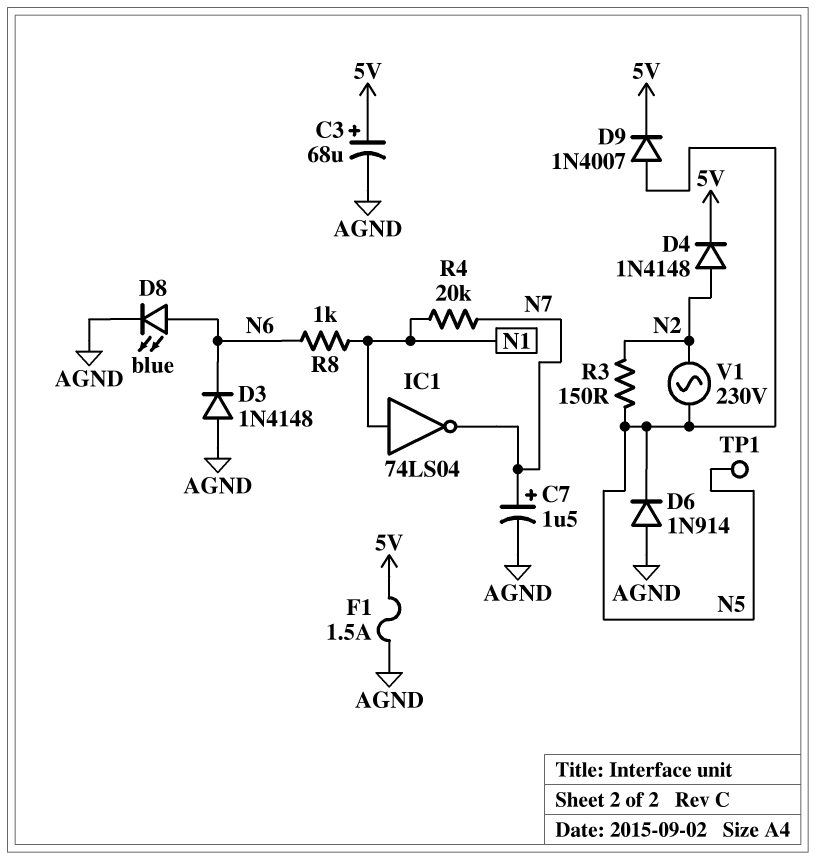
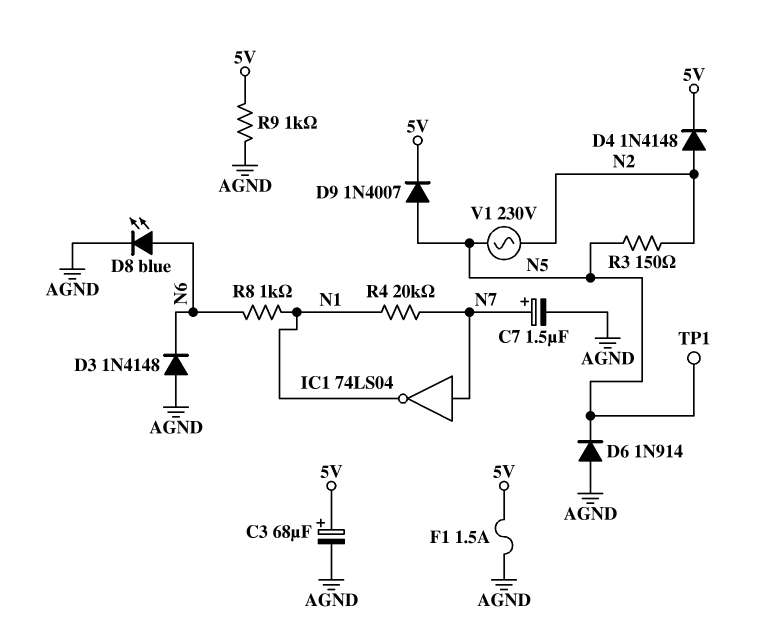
IC1: NOT 74LS04 (in N1, out N7) -> NOT 74LS04 (in N7, out N1)
R9: none -> 1k (5V, AGND)

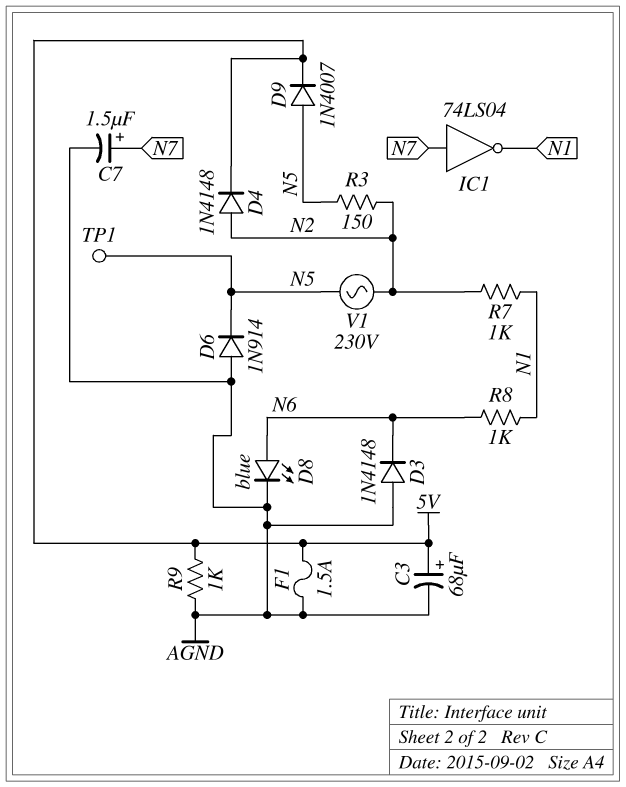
R4: 20k (N1, N7) -> none
R7: none -> 1k (N1, N2)

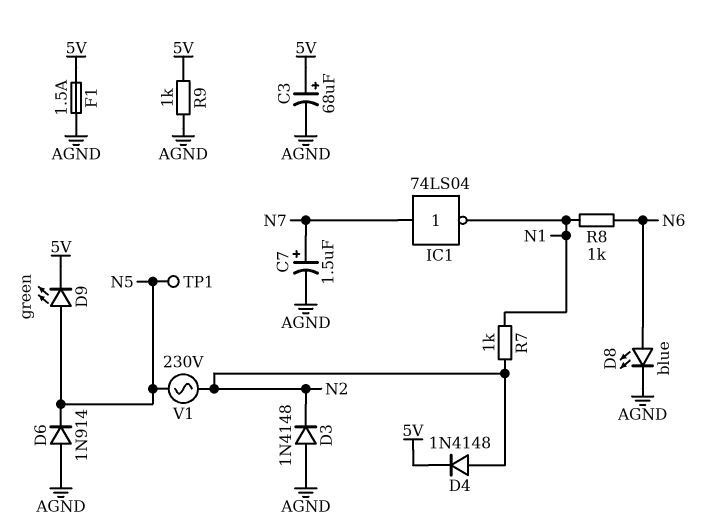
D3: diode 1N4148 (A AGND, K N6) -> diode 1N4148 (A AGND, K N2)
D9: diode 1N4007 (A N5, K 5V) -> LED green (A N5, K 5V)
R3: 150 (N2, N5) -> none

